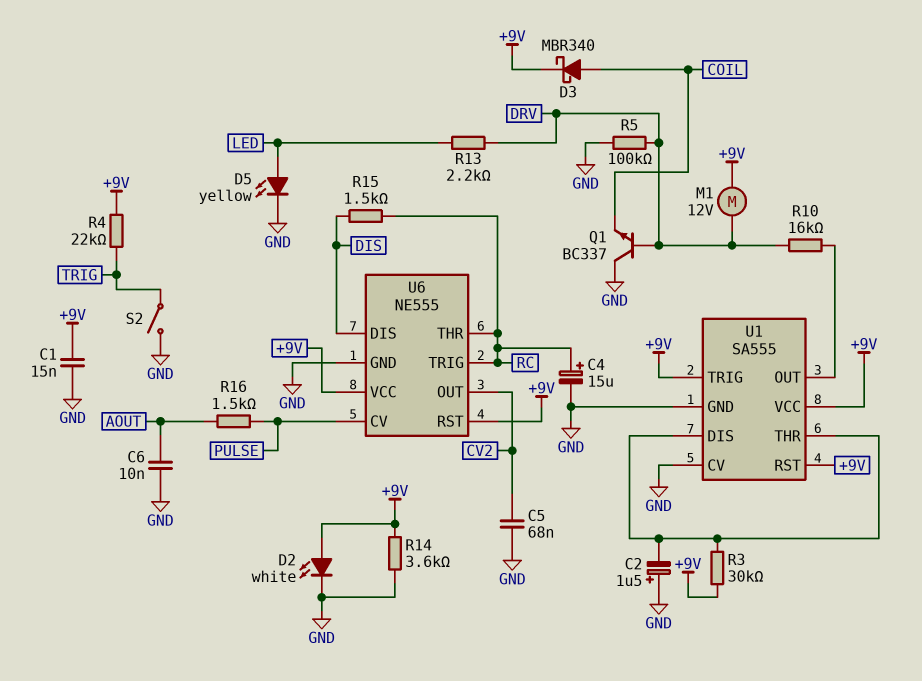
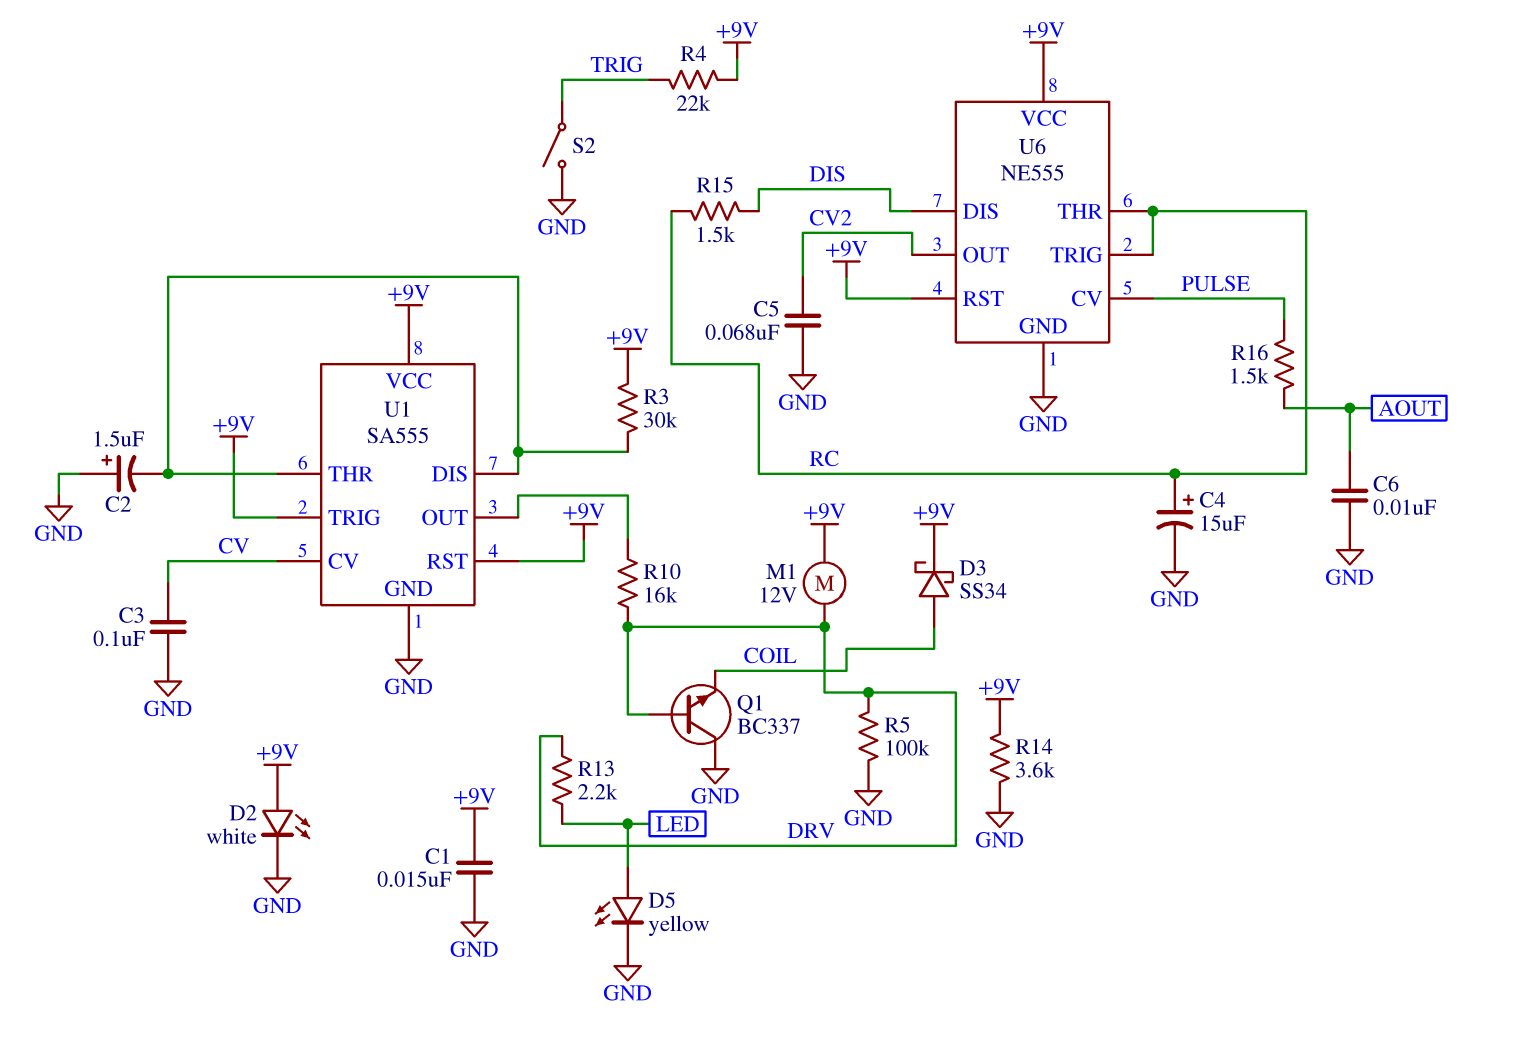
C3: none -> 100nF (CV, GND)
D3: schottky MBR340 (A COIL, K +9V) -> schottky SS34 (A COIL, K +9V)
U1 pin CV: GND -> CV

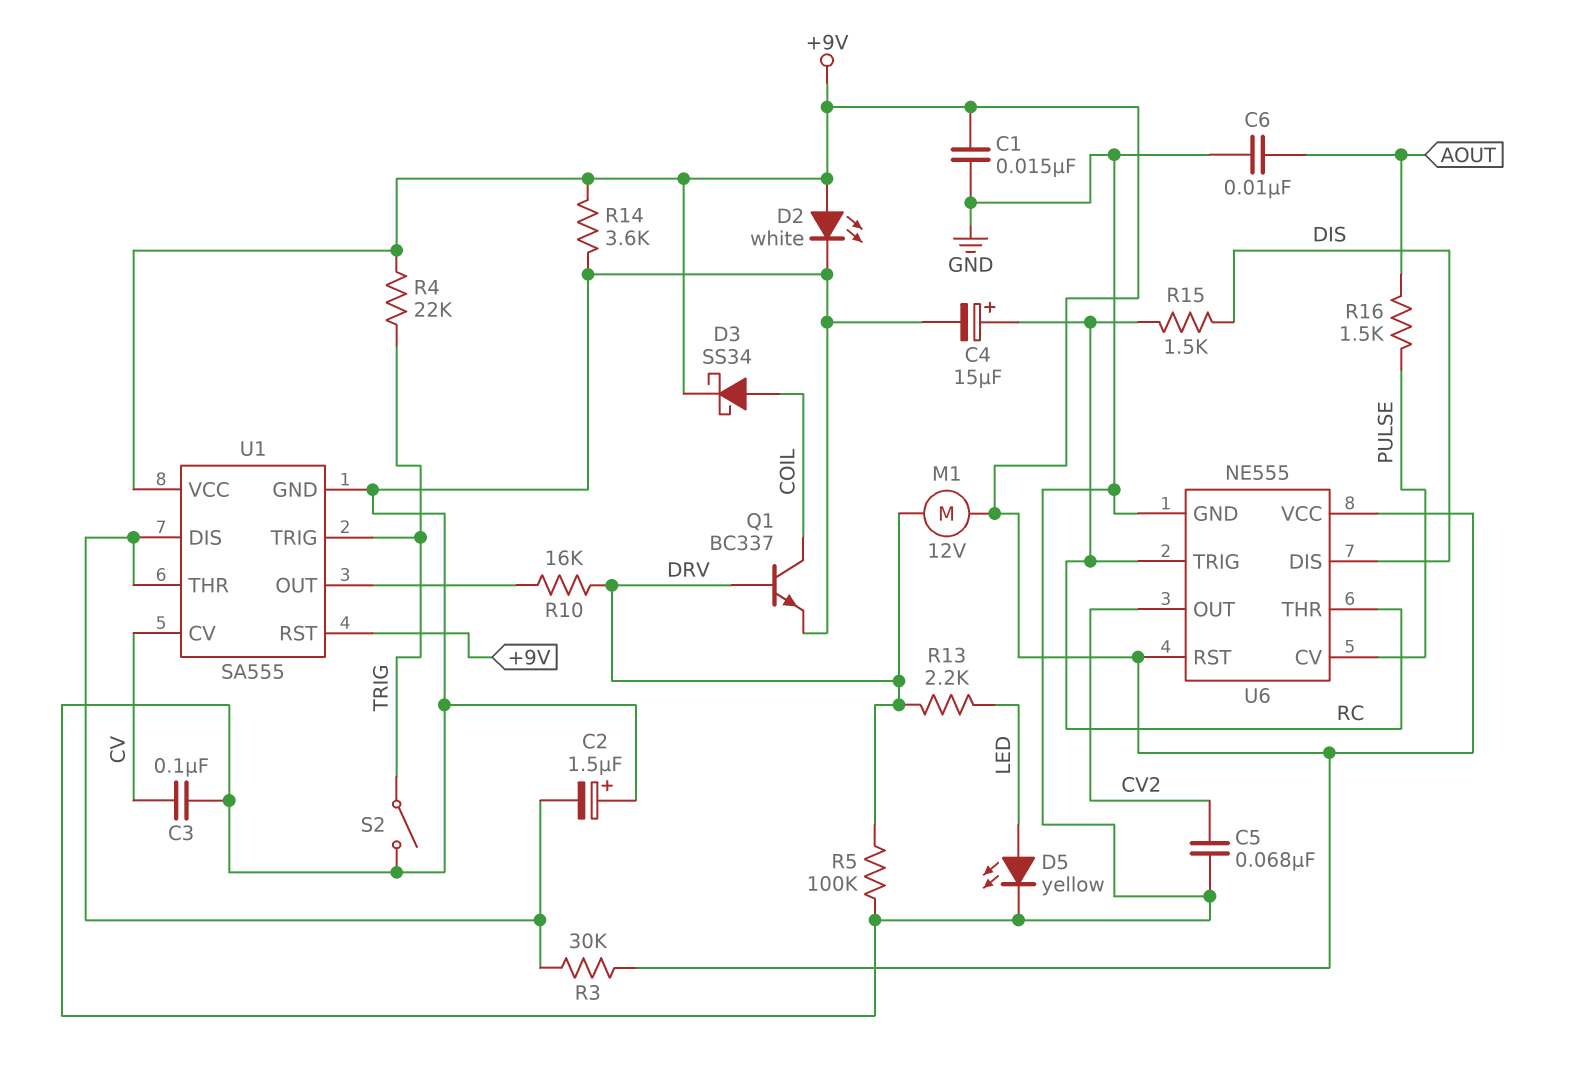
Q1: NPN BC337 (B DRV, C GND, E COIL) -> NPN BC337 (B DRV, C COIL, E GND)
U1 pin TRIG: +9V -> TRIG

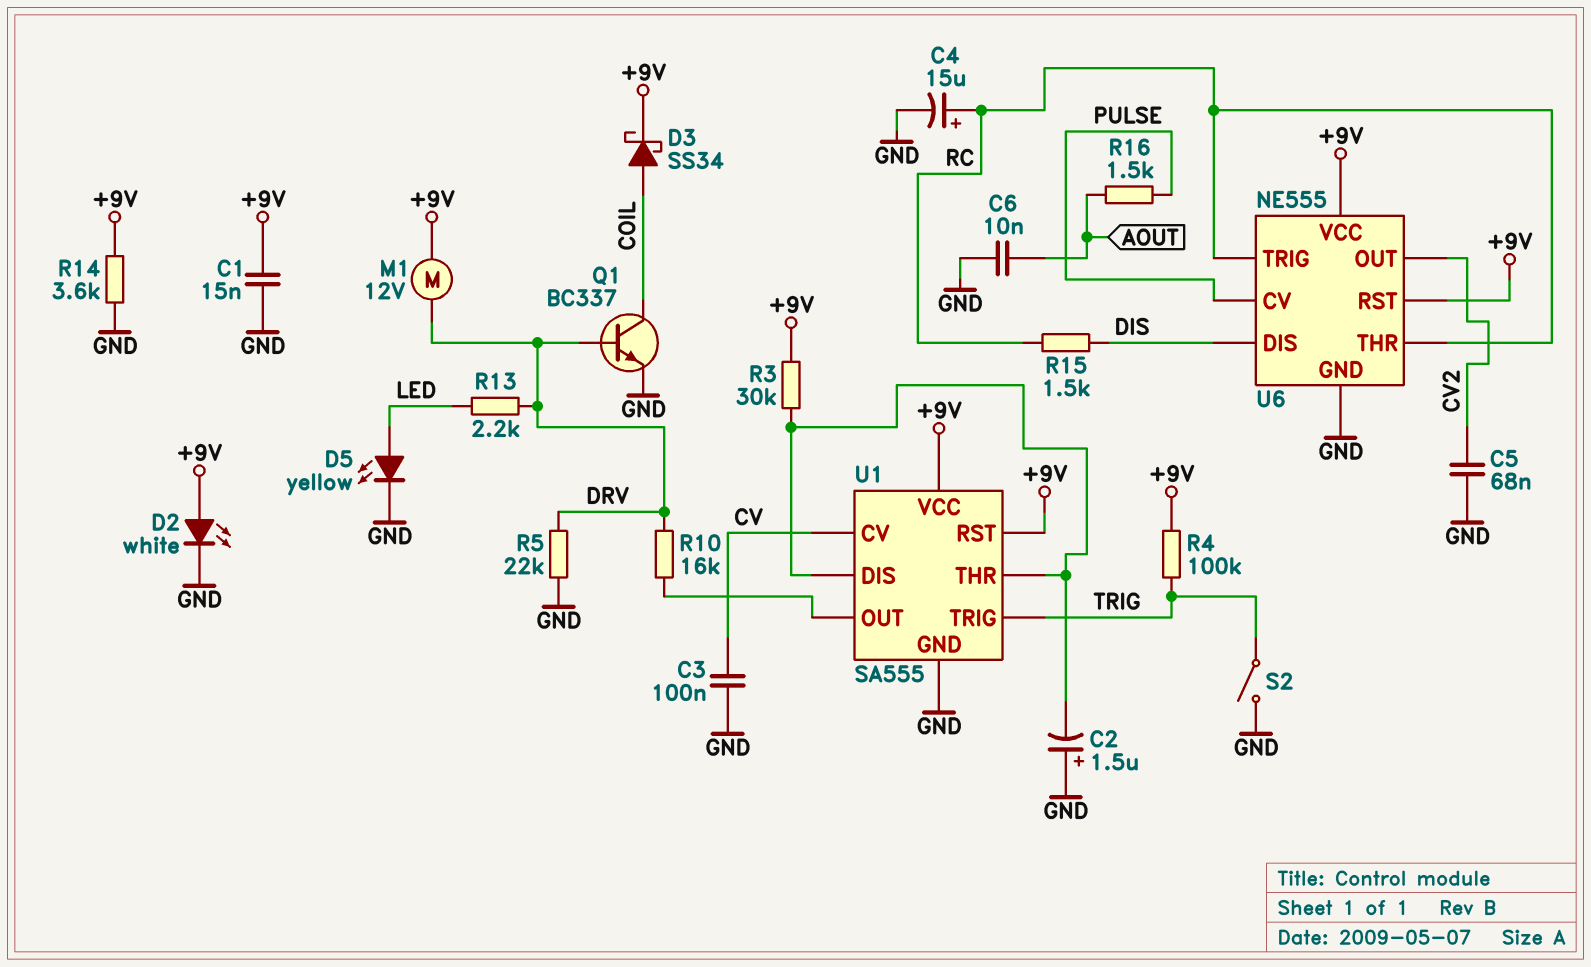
R4: 22k (+9V, TRIG) -> 100k (+9V, TRIG)
R5: 100k (DRV, GND) -> 22k (DRV, GND)

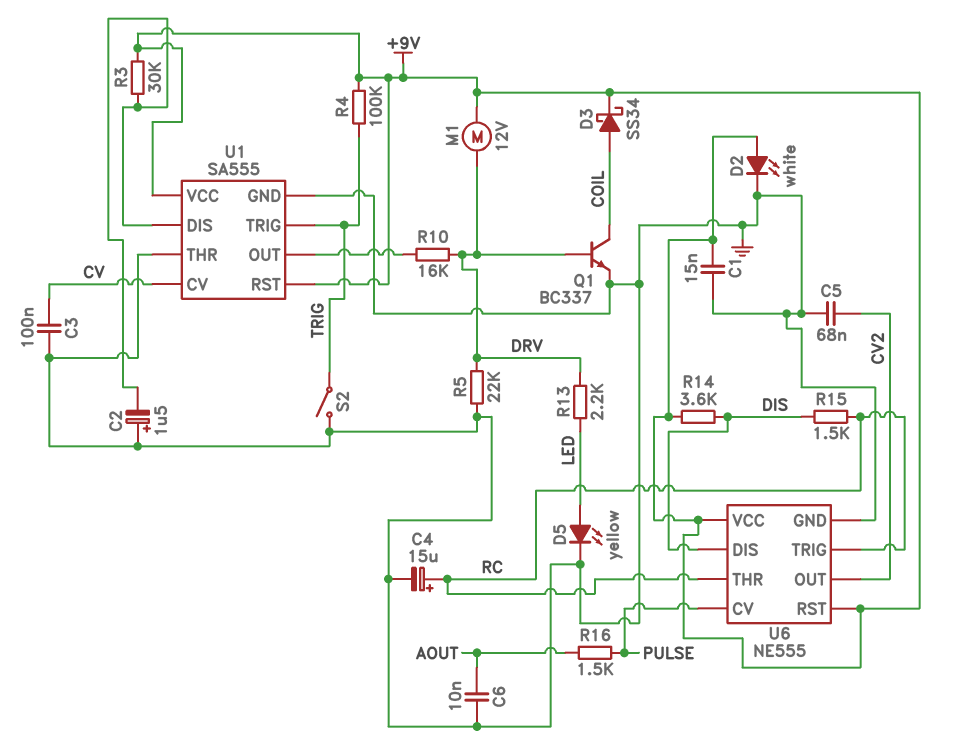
R14: 3.6k (+9V, GND) -> 3.6k (+9V, DIS)
U1 pin THR: U1/DIS -> GND

